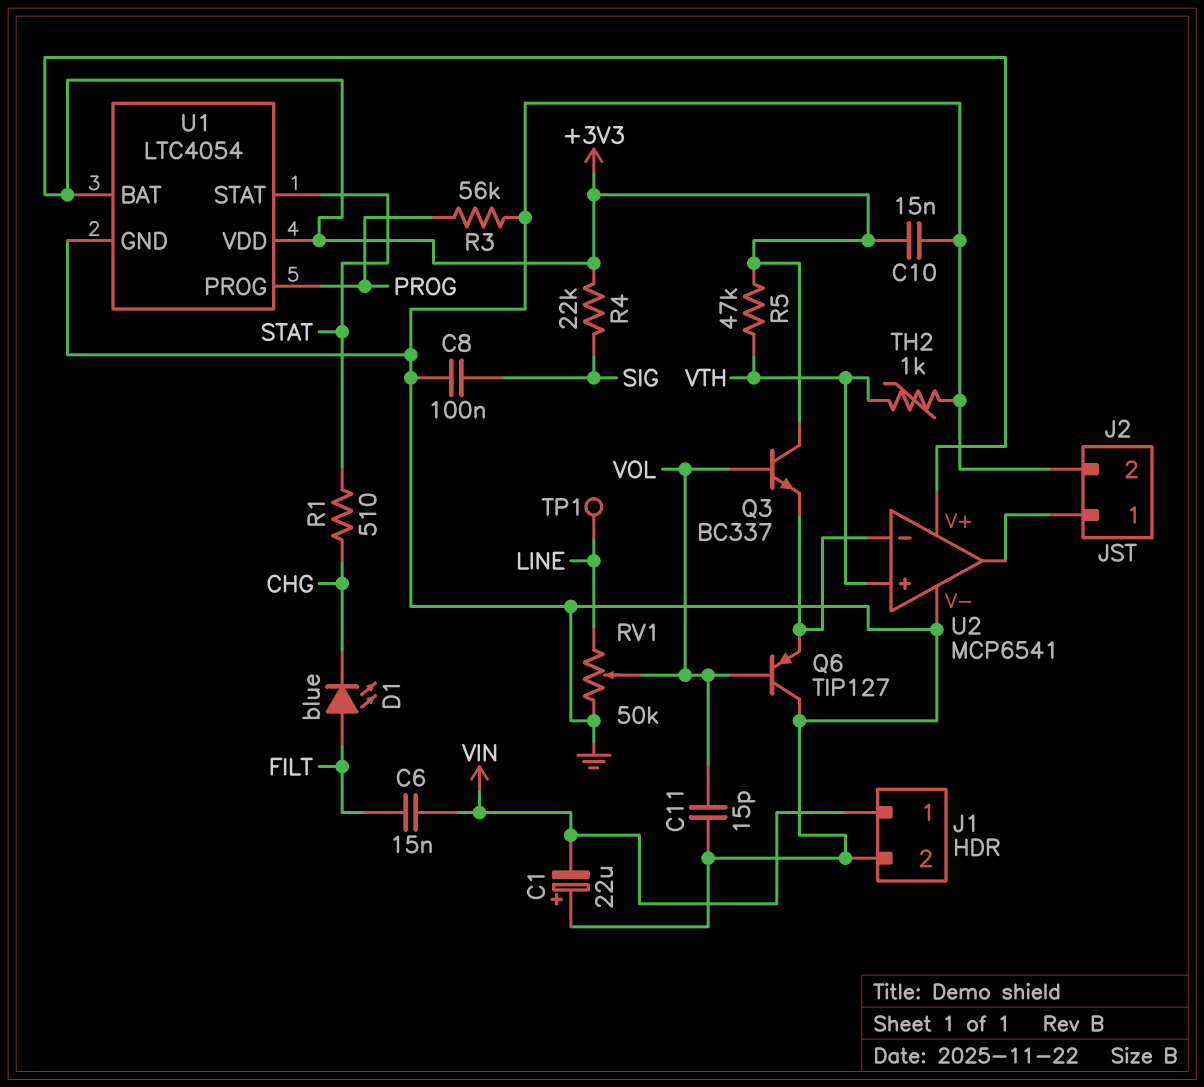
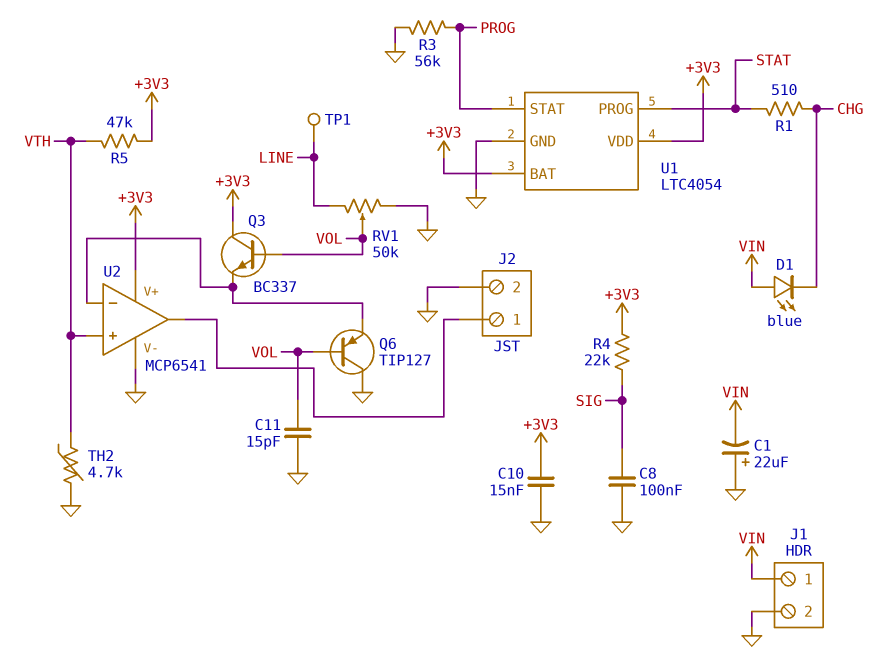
C6: 15nF (FILT, VIN) -> none
D1: LED blue (A FILT, K CHG) -> LED blue (A VIN, K CHG)
TH2: 1k (GND, VTH) -> 4.7k (GND, VTH)
U1 pin PROG: PROG -> STAT
U1 pin STAT: STAT -> PROG

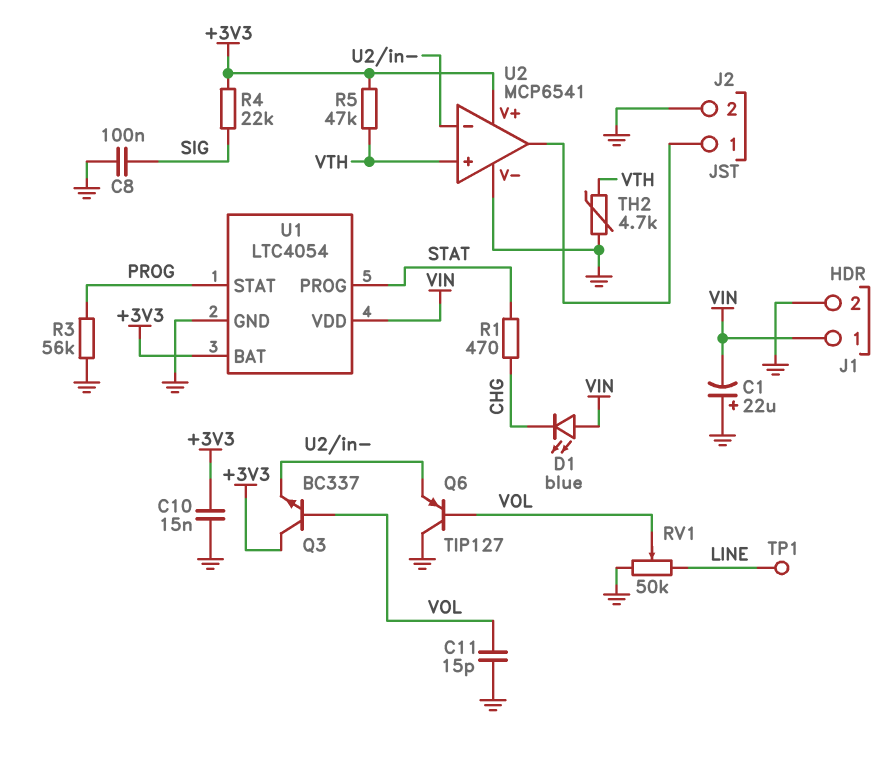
R1: 510 (CHG, STAT) -> 470 (CHG, STAT)
U1 pin VDD: +3V3 -> VIN

